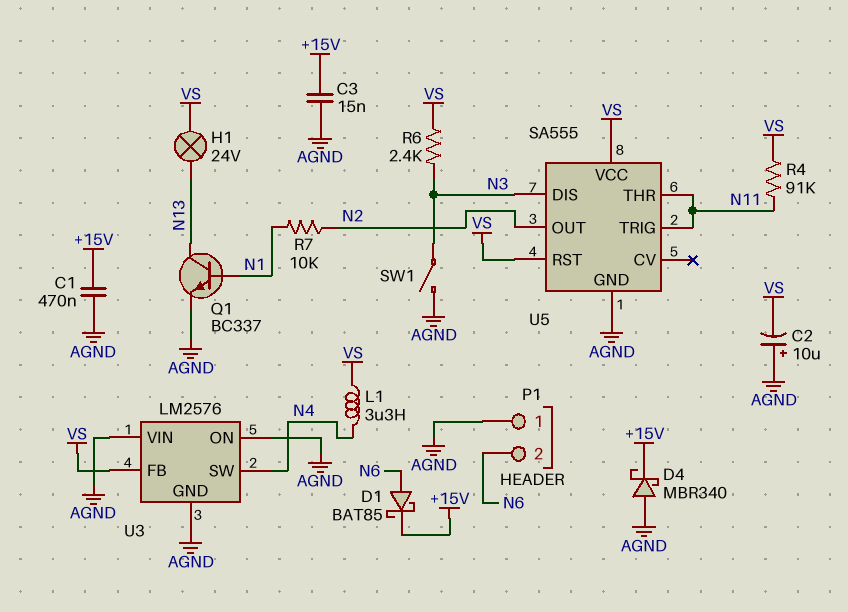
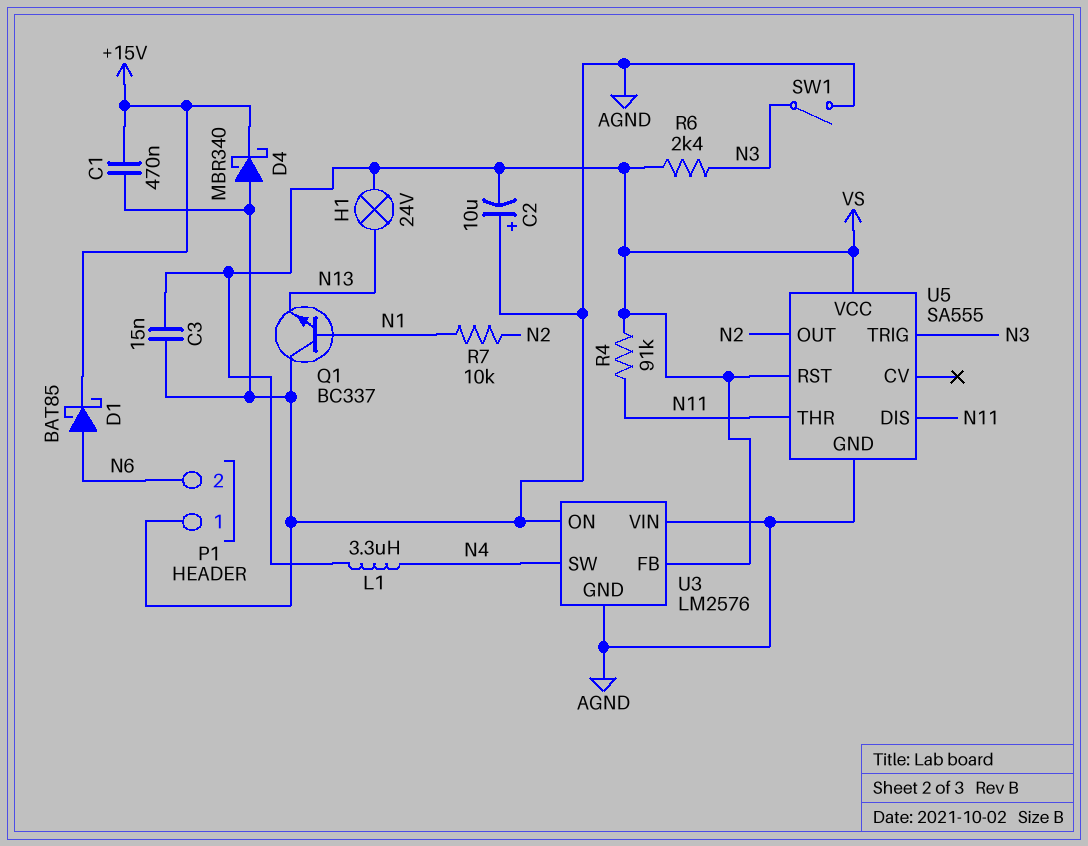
C3: 15nF (+15V, AGND) -> 15nF (AGND, VS)
Q1: NPN BC337 (B N1, C N13, E AGND) -> NPN BC337 (B N1, C AGND, E N13)
U5 pin DIS: N3 -> N11
U5 pin TRIG: N11 -> N3

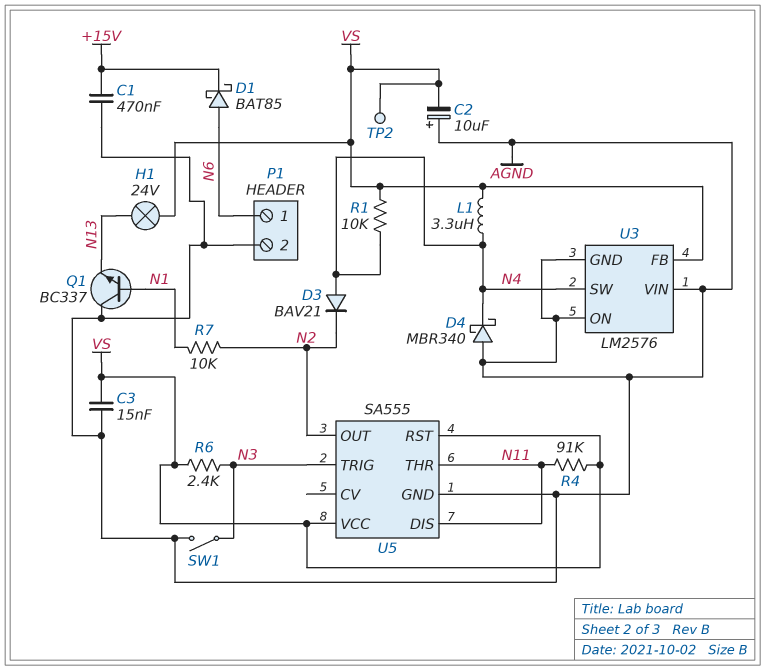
D3: none -> diode BAV21 (A N4, K N2)
D4: schottky MBR340 (A AGND, K +15V) -> schottky MBR340 (A AGND, K N4)
P1 pin 1: AGND -> N6
P1 pin 2: N6 -> AGND
R1: none -> 10k (N4, VS)
TP2: none -> test point (VS)

